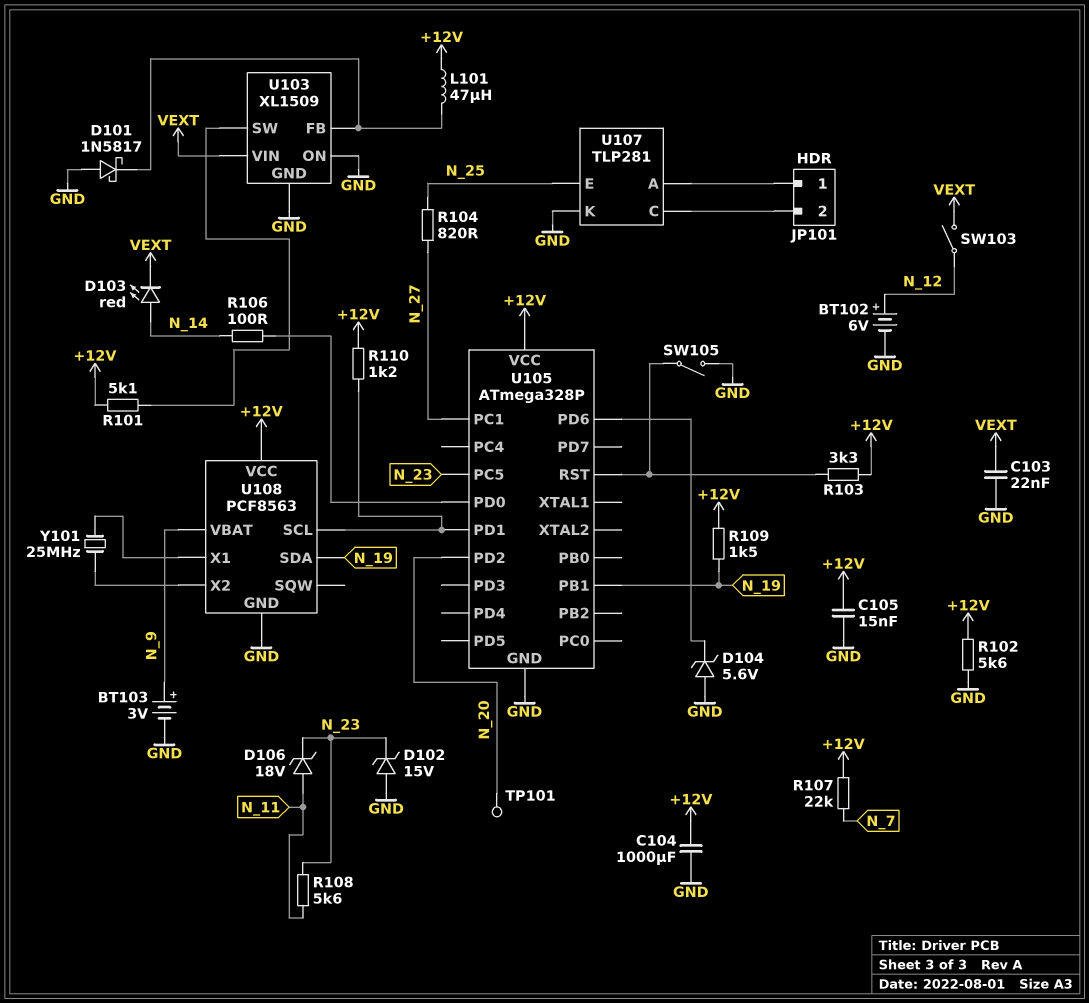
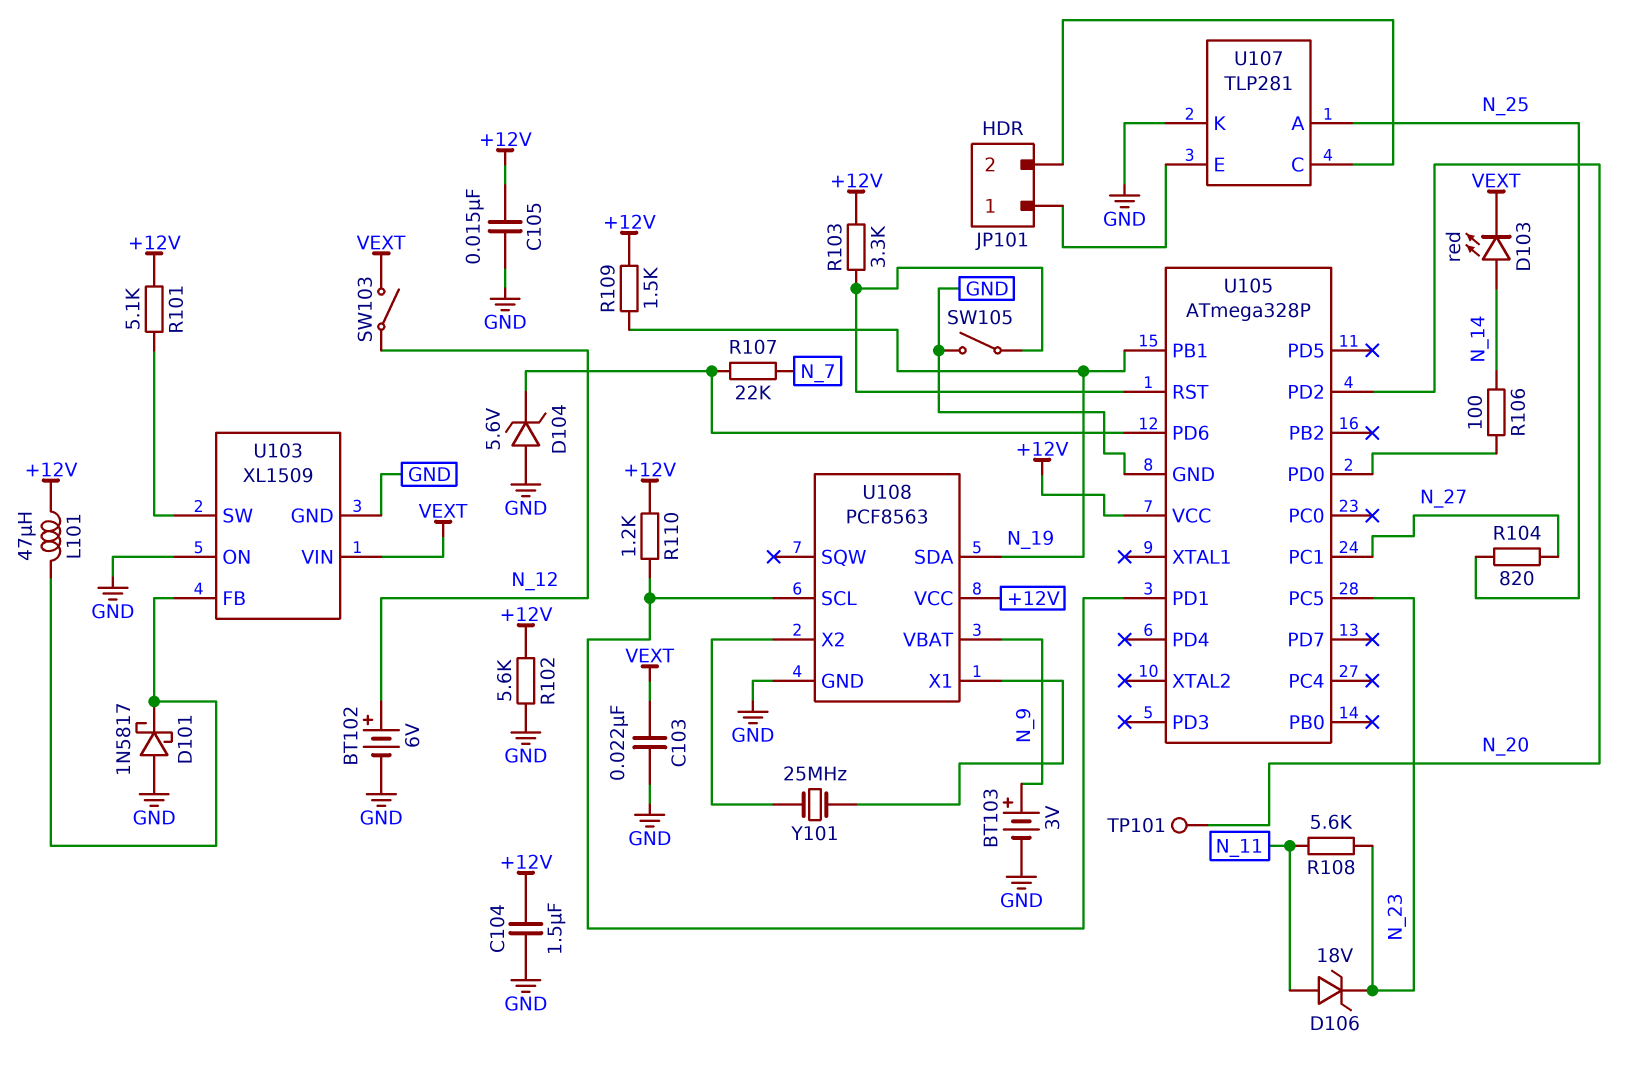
C104: 1000uF (+12V, GND) -> 1.5uF (+12V, GND)
D102: zener 15V (A GND, K N_23) -> none
R107: 22k (+12V, N_7) -> 22k (N_7, U105/PD6)
U107 pin A: JP101/1 -> N_25
U107 pin E: N_25 -> JP101/1

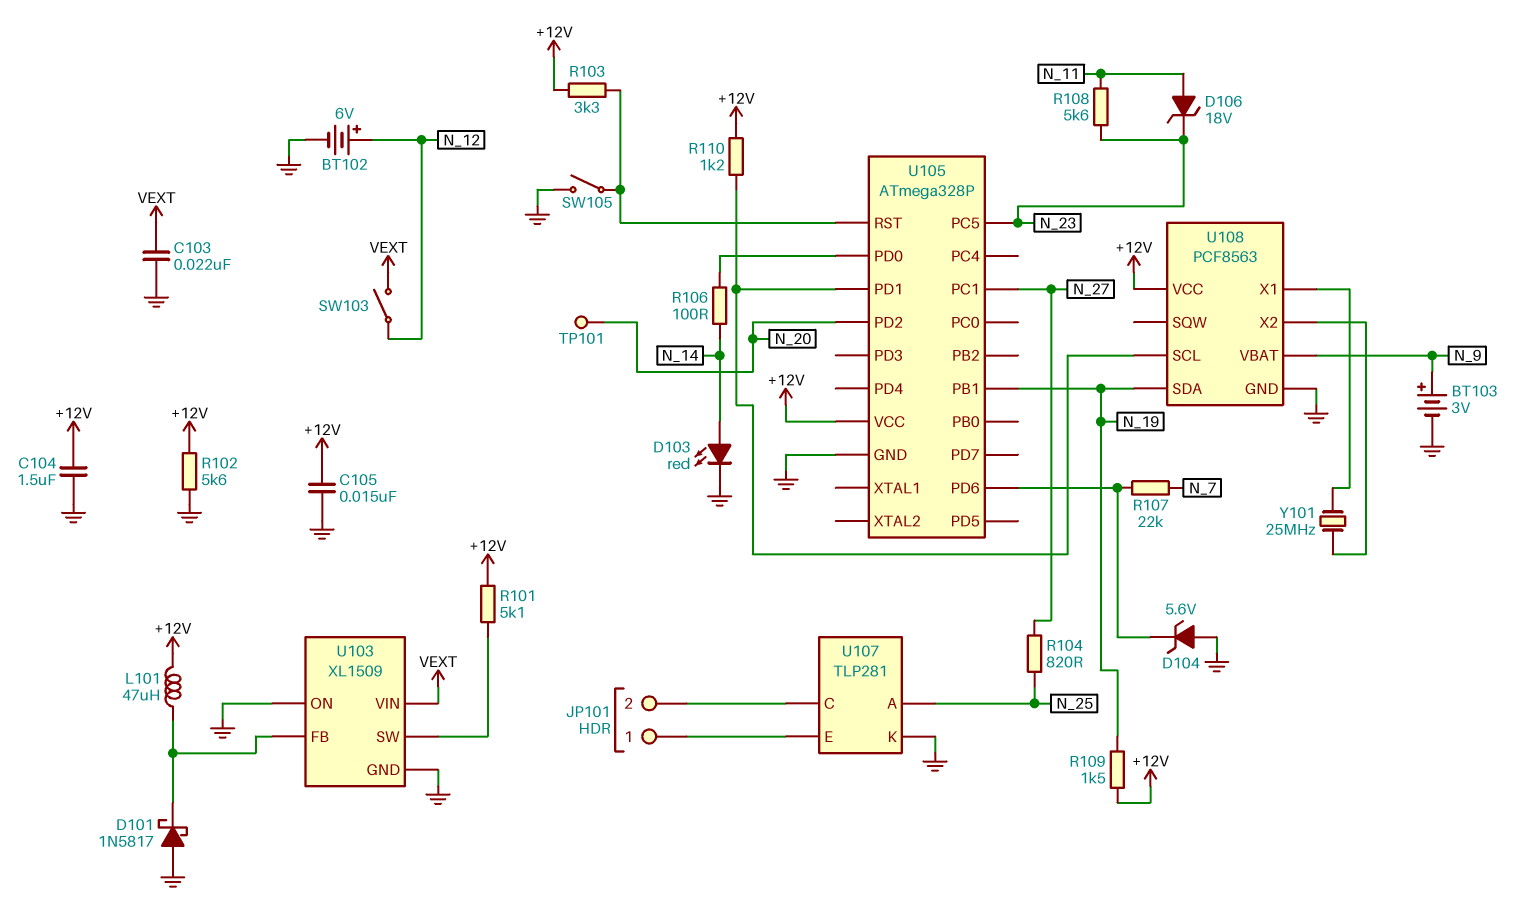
D103: LED red (A N_14, K VEXT) -> LED red (A N_14, K GND)

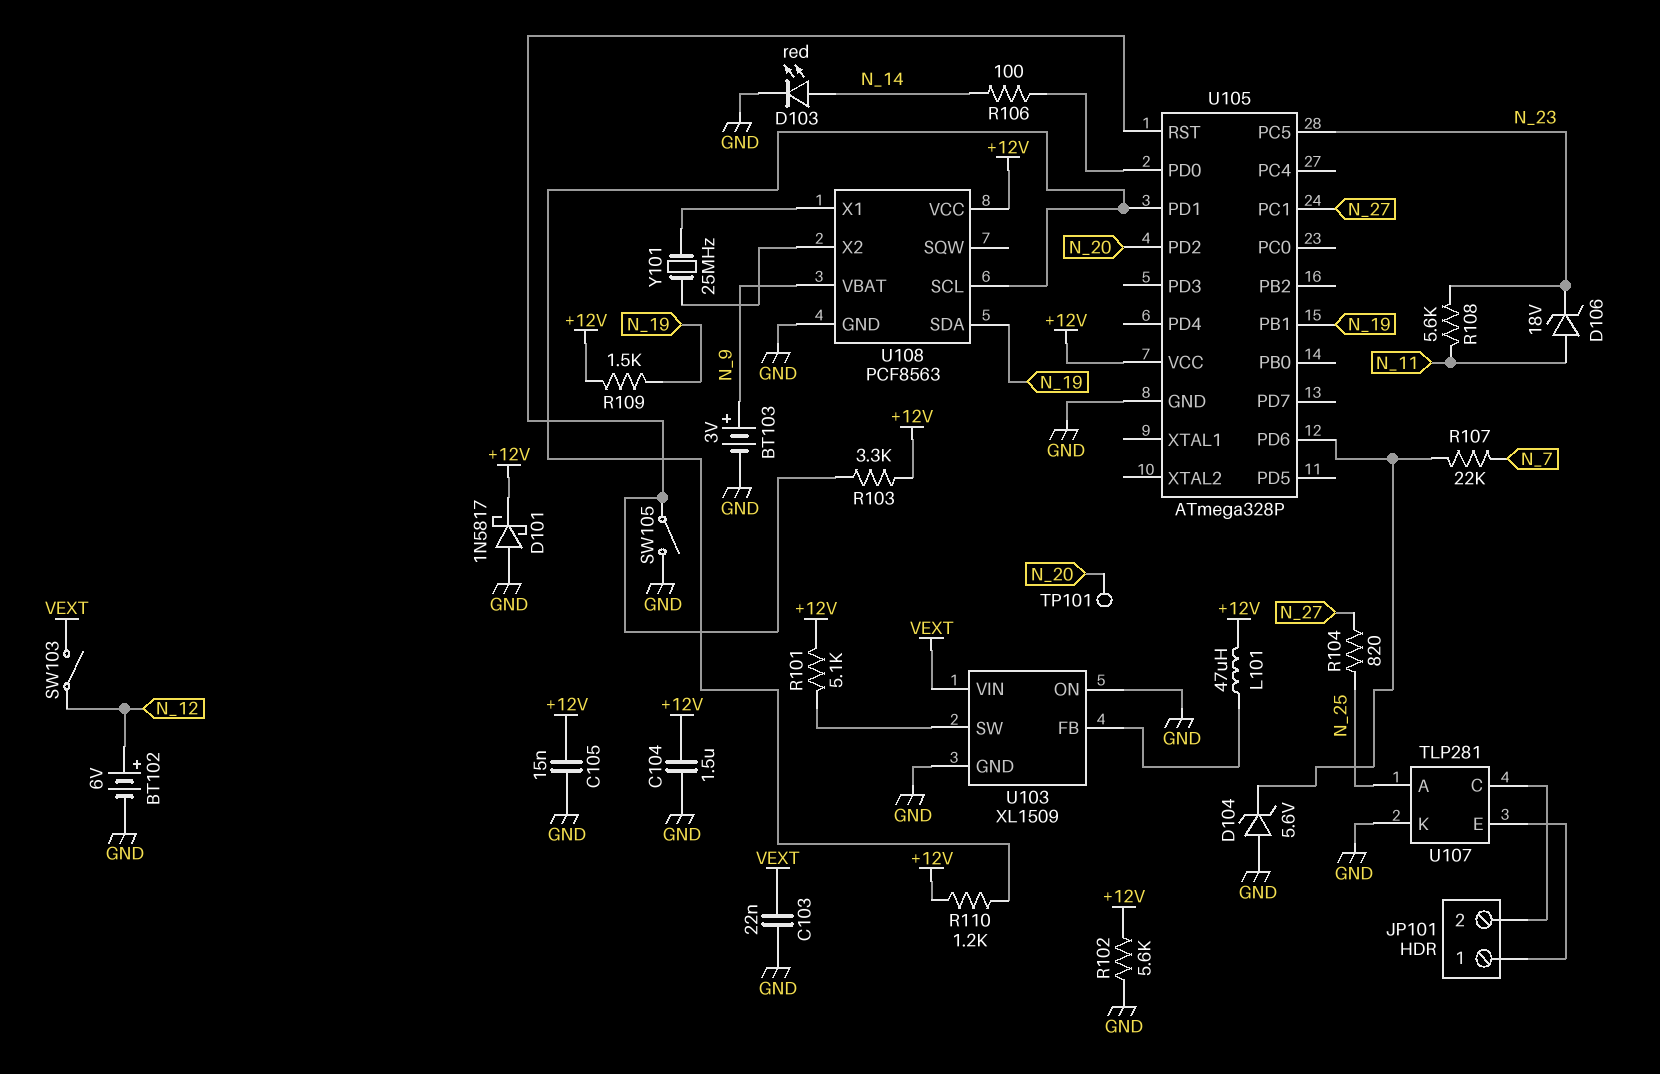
D101: schottky 1N5817 (A GND, K U103/FB) -> schottky 1N5817 (A GND, K +12V)

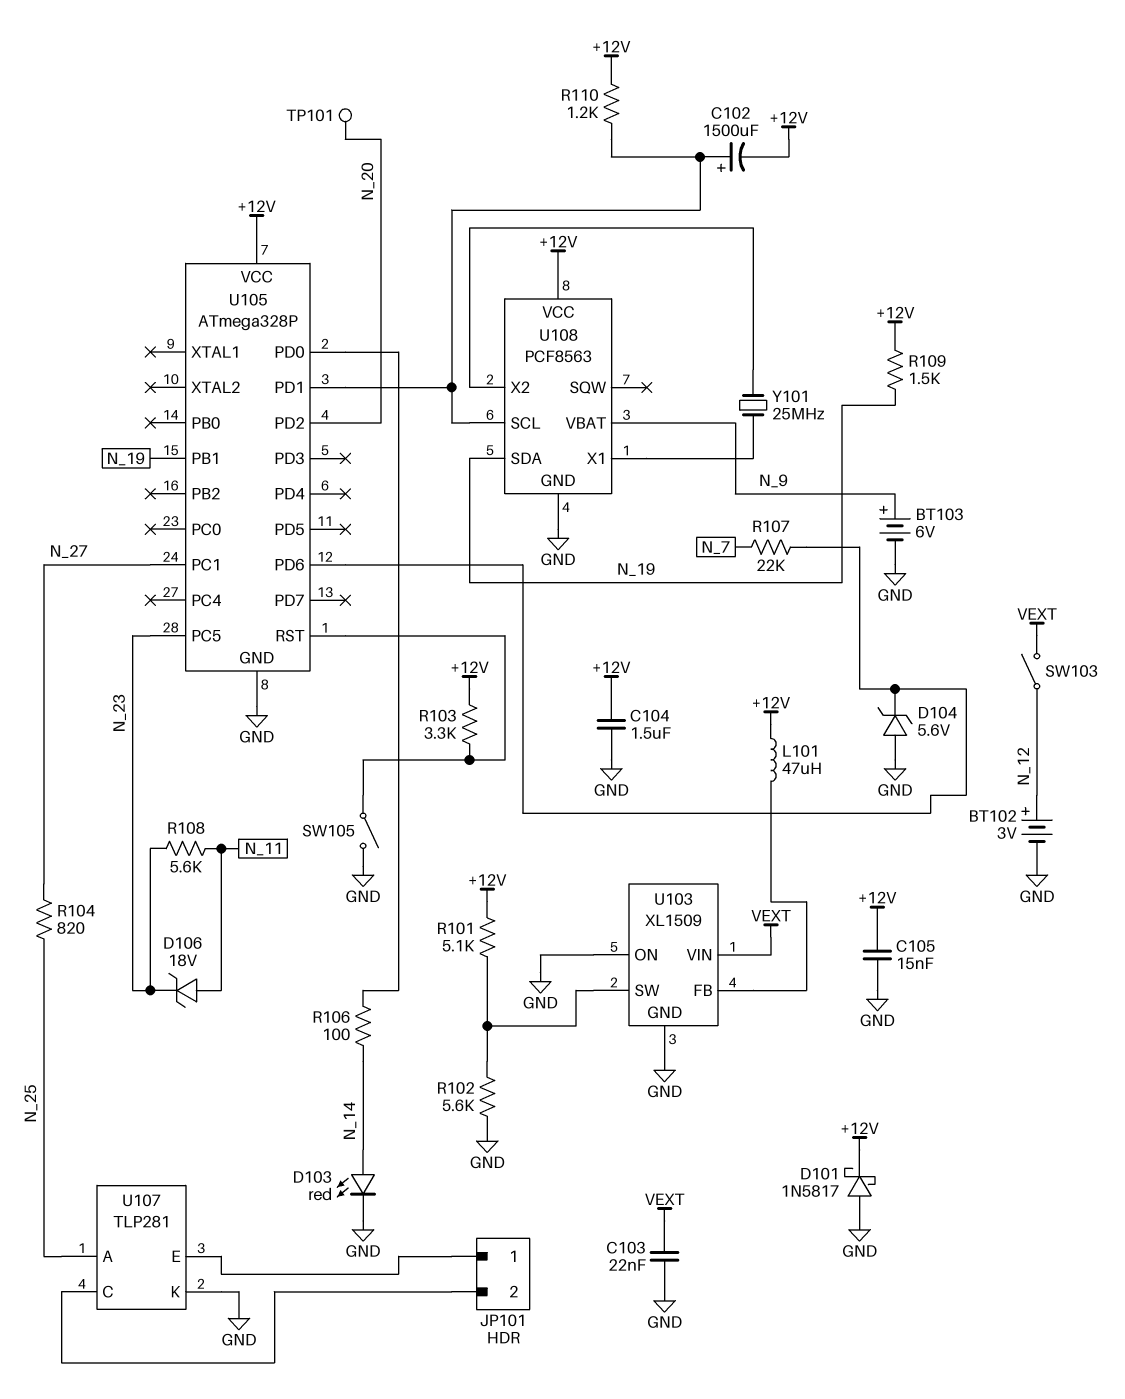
BT102: 6V (plus N_12, minus GND) -> 3V (plus N_12, minus GND)
BT103: 3V (plus N_9, minus GND) -> 6V (plus N_9, minus GND)
C102: none -> 1500uF (plus U105/PD1, minus +12V)
R102: 5.6k (+12V, GND) -> 5.6k (GND, U103/SW)

